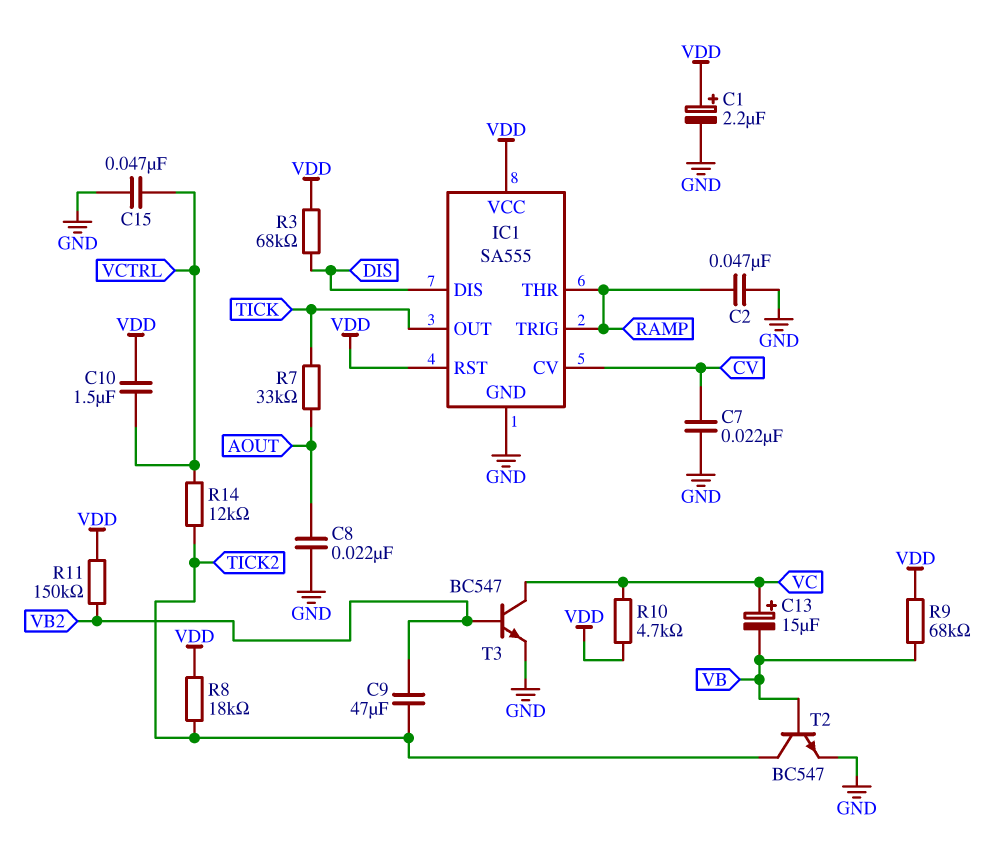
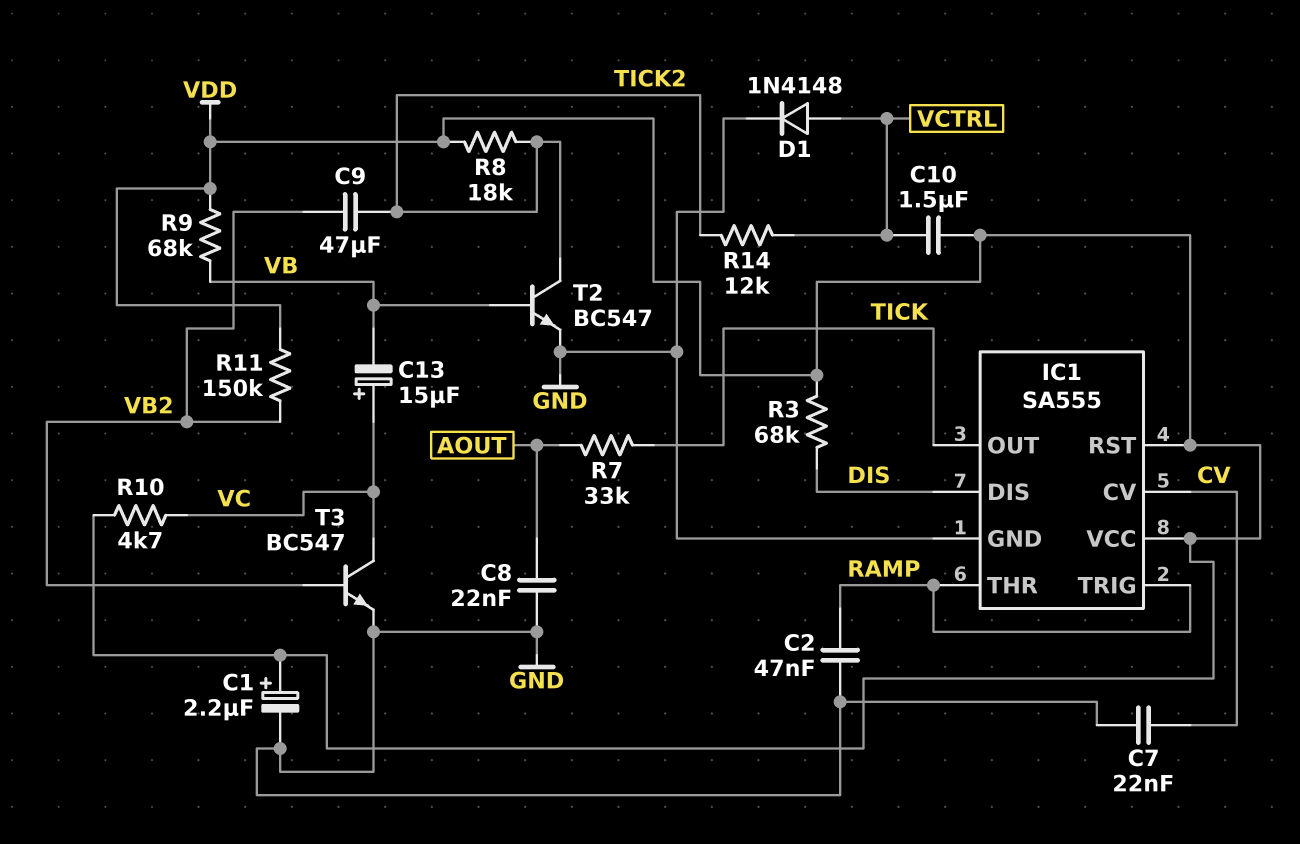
C15: 47nF (GND, VCTRL) -> none
D1: none -> diode 1N4148 (A VCTRL, K GND)

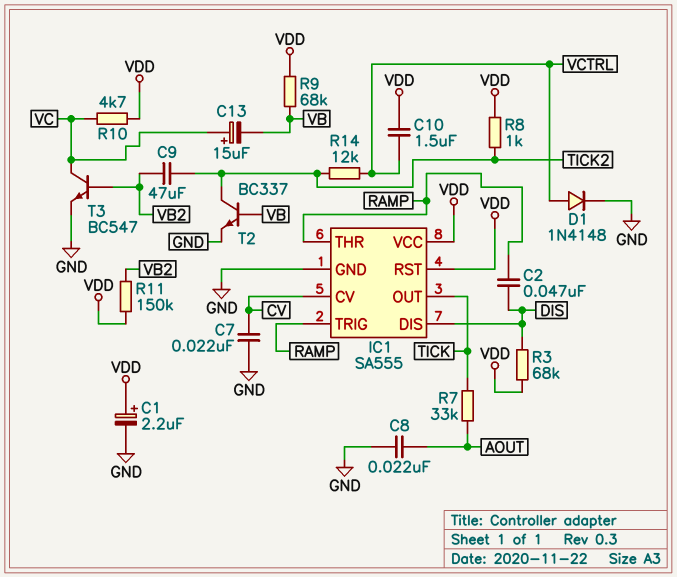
C2: 47nF (GND, RAMP) -> 47nF (DIS, RAMP)
R8: 18k (TICK2, VDD) -> 1k (TICK2, VDD)
T2: NPN BC547 (B VB, C TICK2, E GND) -> NPN BC337 (B VB, C TICK2, E GND)

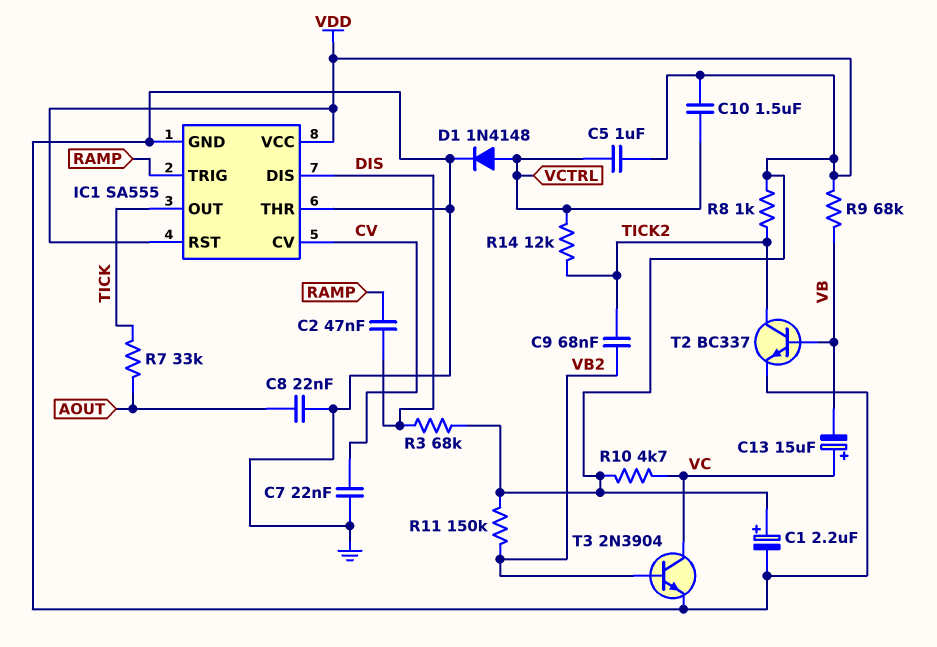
C5: none -> 1uF (VCTRL, VDD)
C9: 47uF (TICK2, VB2) -> 68nF (TICK2, VB2)
IC1 pin THR: RAMP -> GND
T3: NPN BC547 (B VB2, C VC, E GND) -> NPN 2N3904 (B VB2, C VC, E GND)

